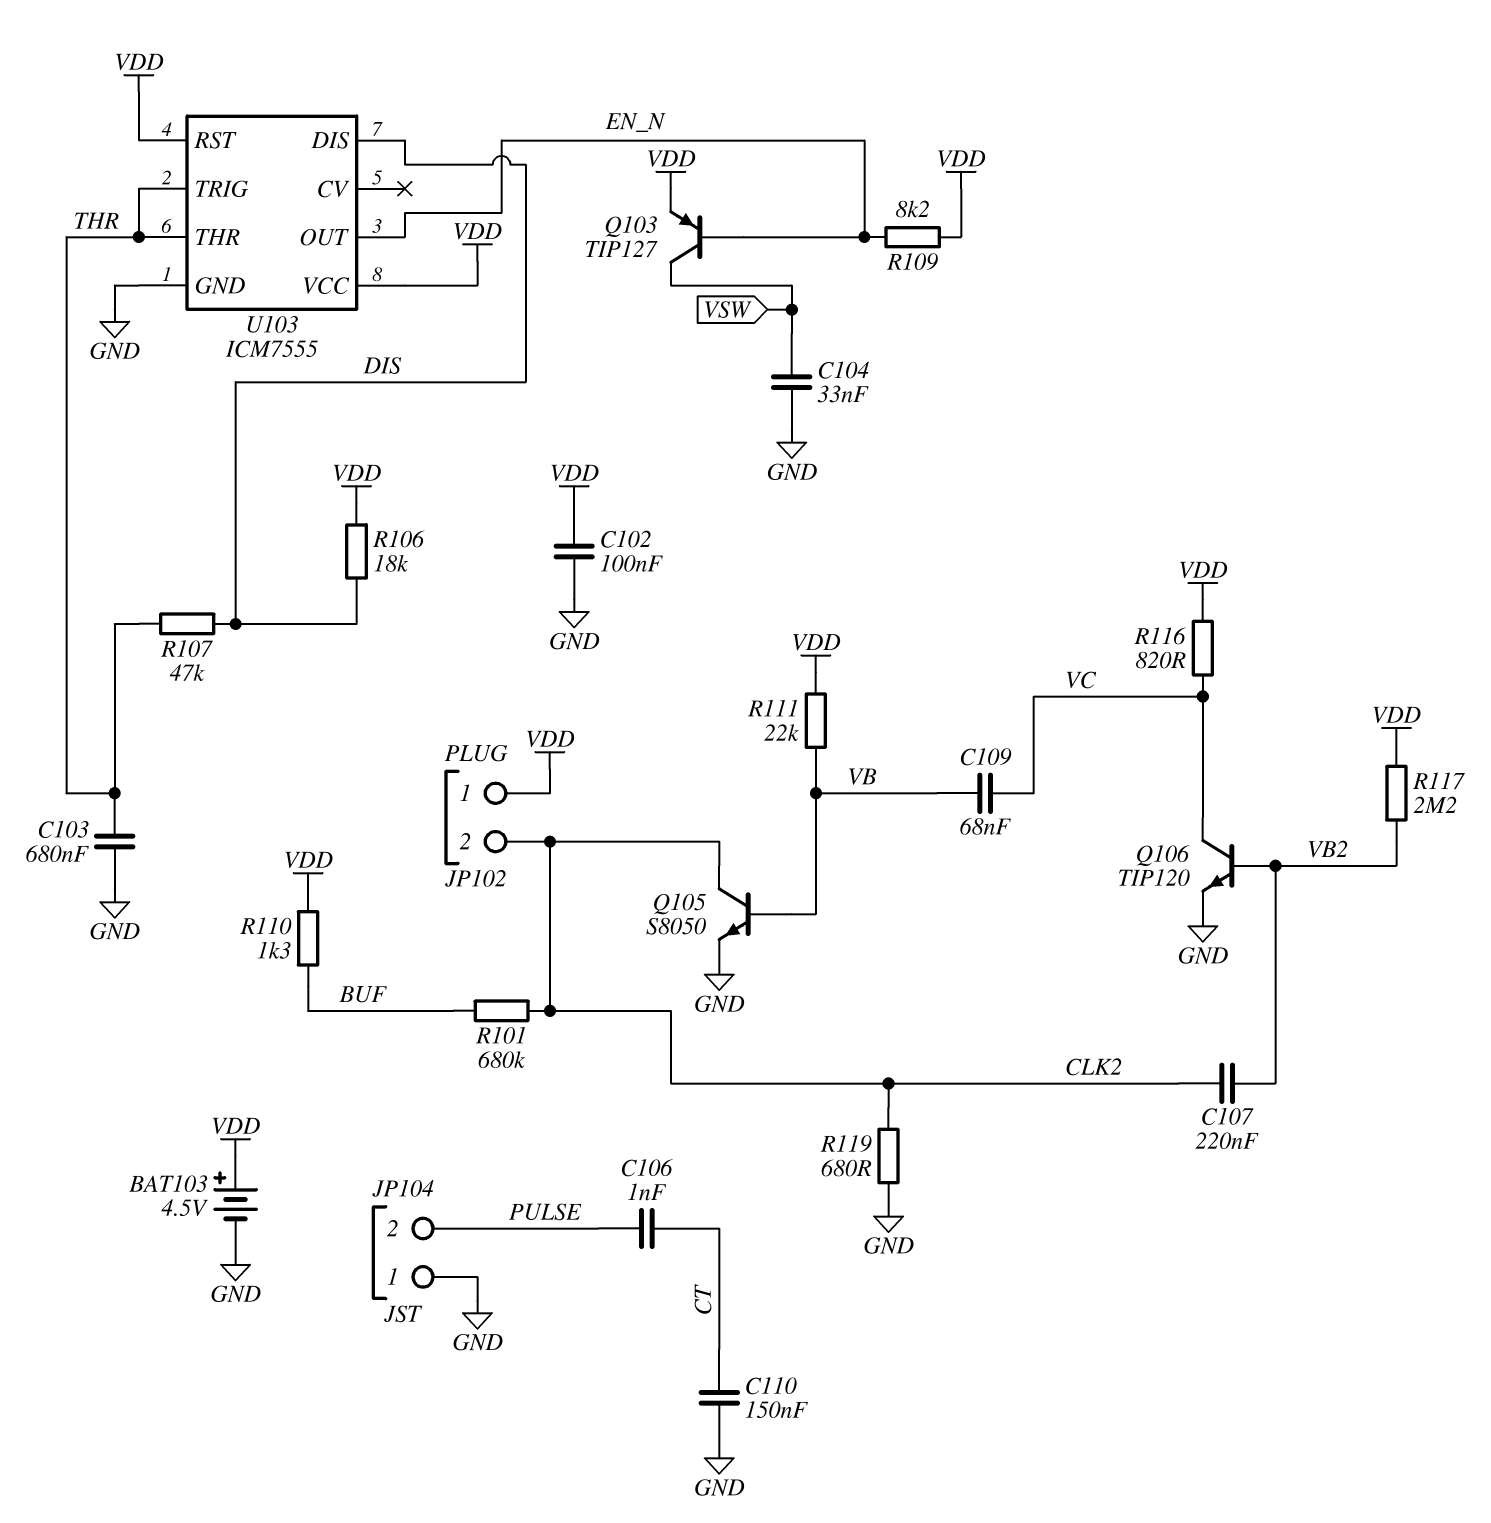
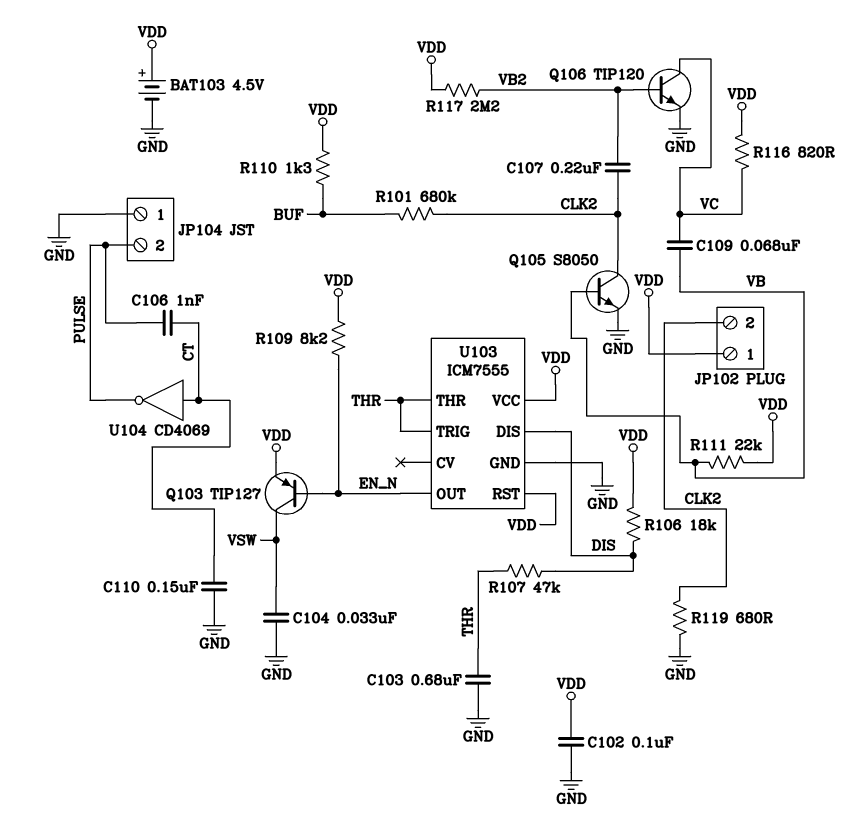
U104: none -> NOT CD4069 (in CT, out PULSE)

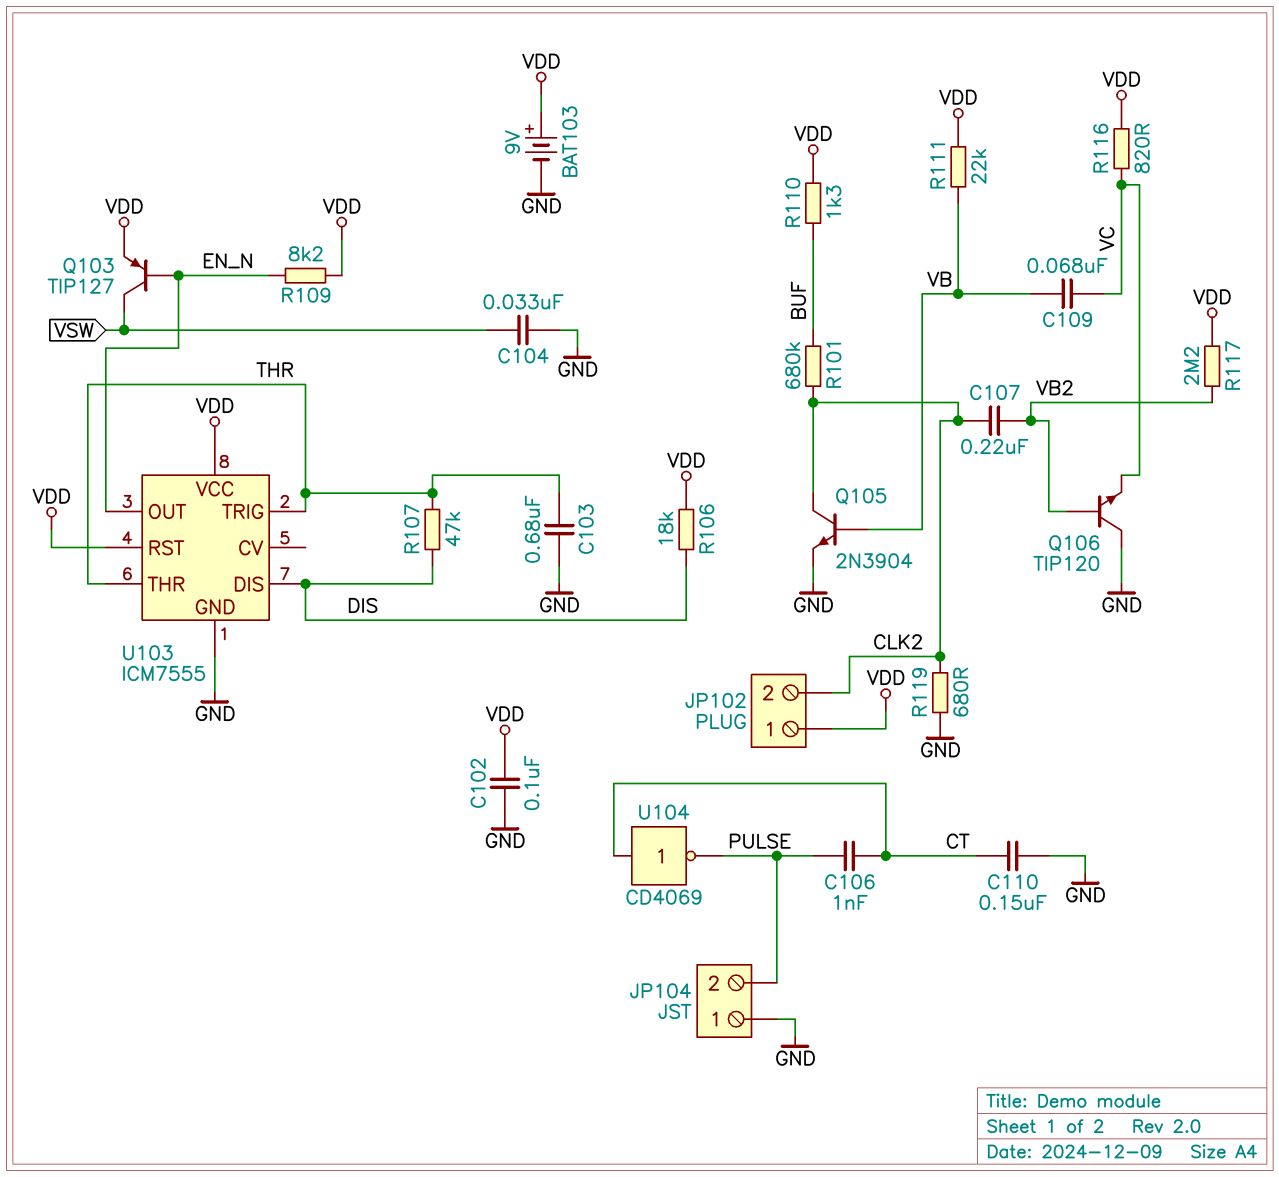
BAT103: 4.5V (plus VDD, minus GND) -> 9V (plus VDD, minus GND)
Q105: NPN S8050 (B VB, C CLK2, E GND) -> NPN 2N3904 (B VB, C CLK2, E GND)
Q106: NPN TIP120 (B VB2, C VC, E GND) -> NPN TIP120 (B VB2, C GND, E VC)

